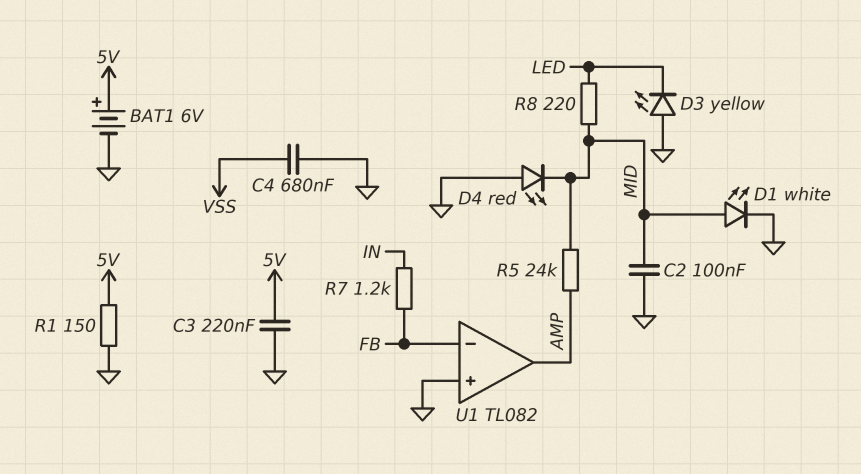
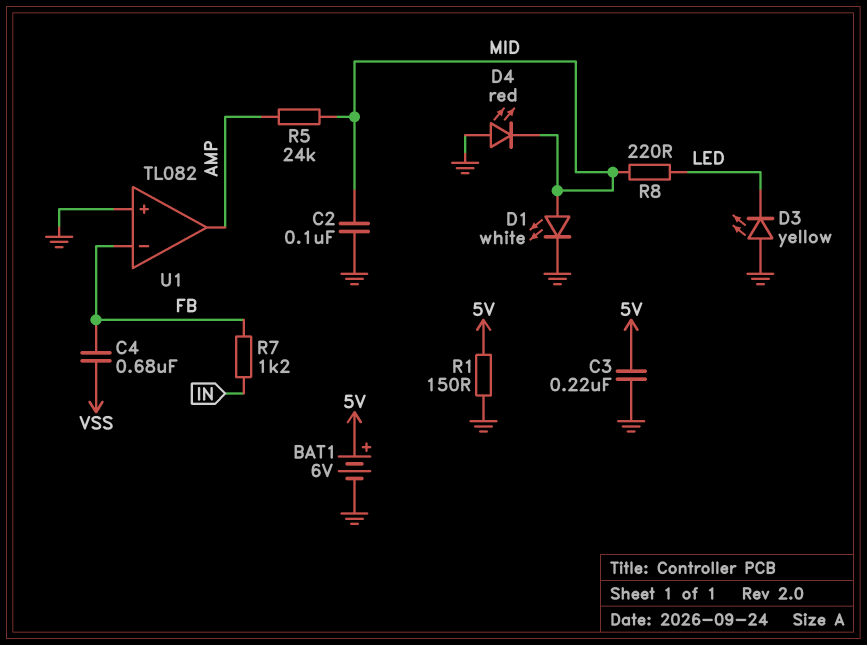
C4: 680nF (GND, VSS) -> 680nF (FB, VSS)

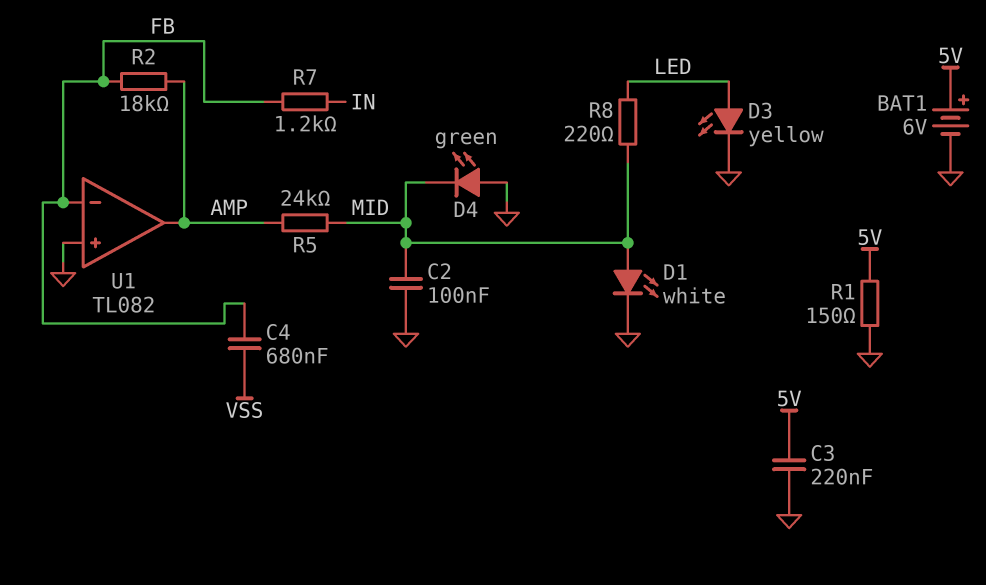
D3: LED yellow (A GND, K LED) -> LED yellow (A LED, K GND)
D4: LED red (A GND, K MID) -> LED green (A GND, K MID)
R2: none -> 18k (AMP, FB)

